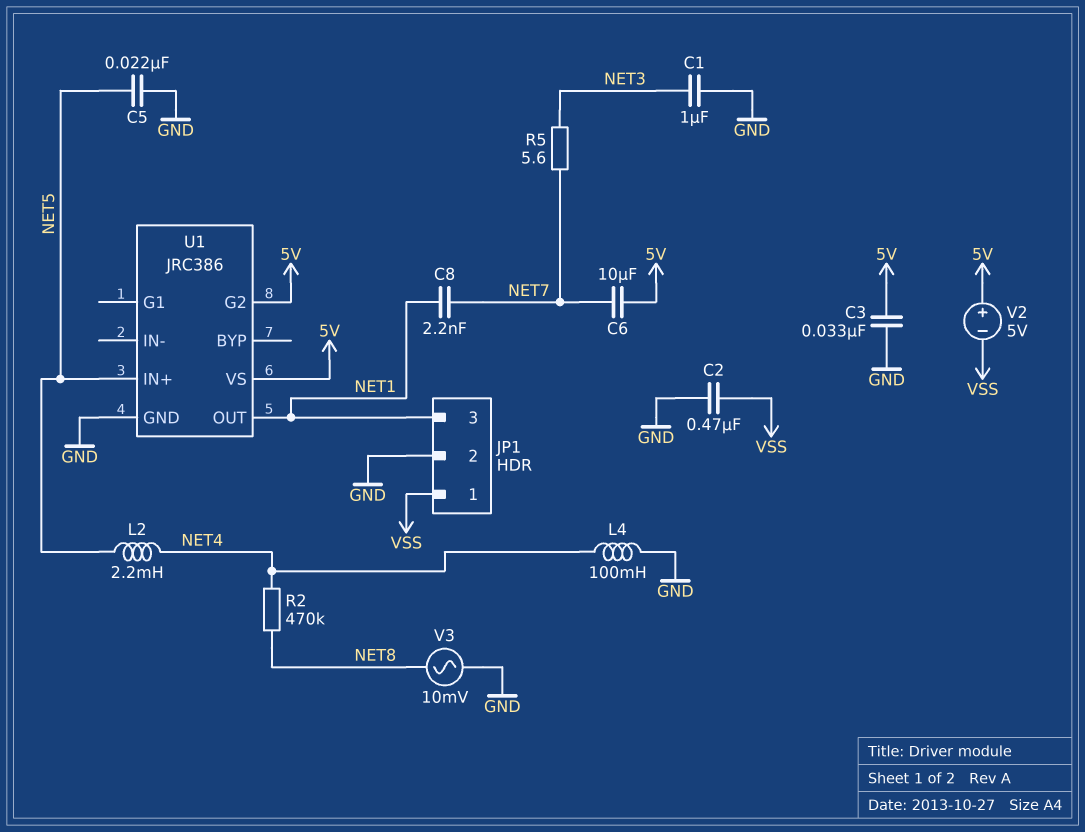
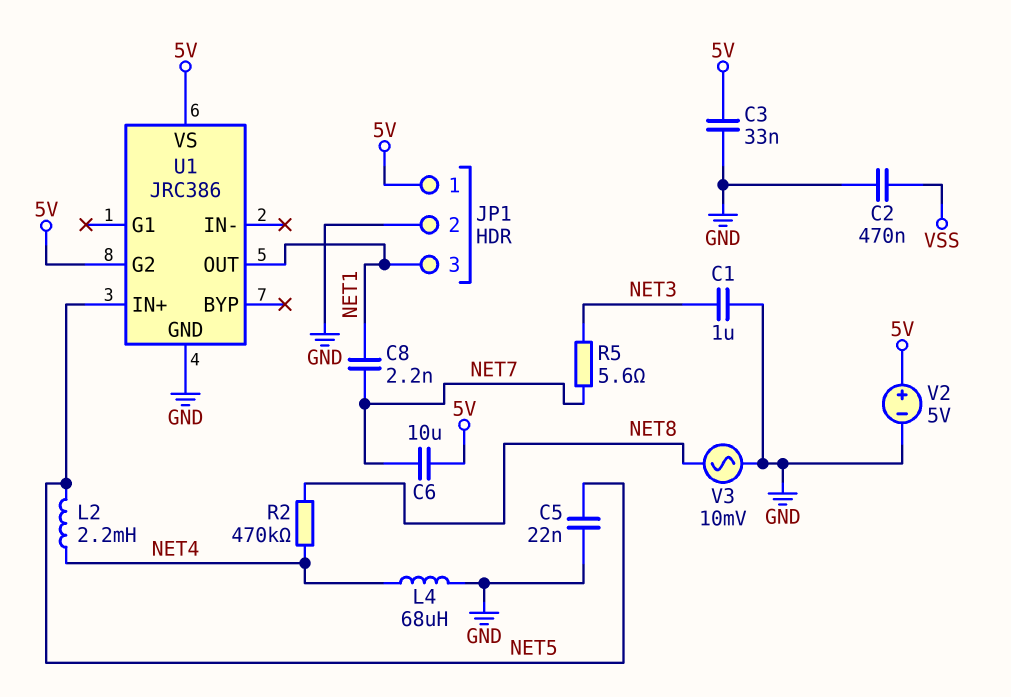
JP1 pin 1: VSS -> 5V
L4: 100mH (GND, NET4) -> 68uH (GND, NET4)
V2: 5V (plus 5V, minus VSS) -> 5V (plus 5V, minus GND)

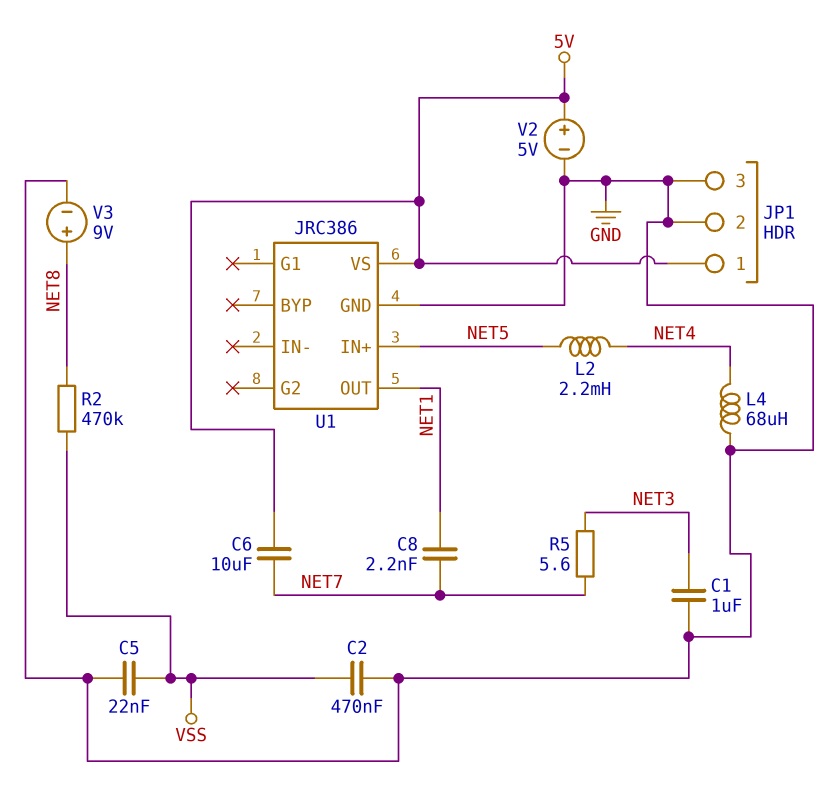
C3: 33nF (5V, GND) -> none
C5: 22nF (GND, NET5) -> 22nF (GND, VSS)
JP1 pin 3: NET1 -> GND
R2: 470k (NET4, NET8) -> 470k (NET8, VSS)
U1 pin G2: 5V -> none
V3: AC 10mV (GND, NET8) -> 9V (plus NET8, minus GND)

